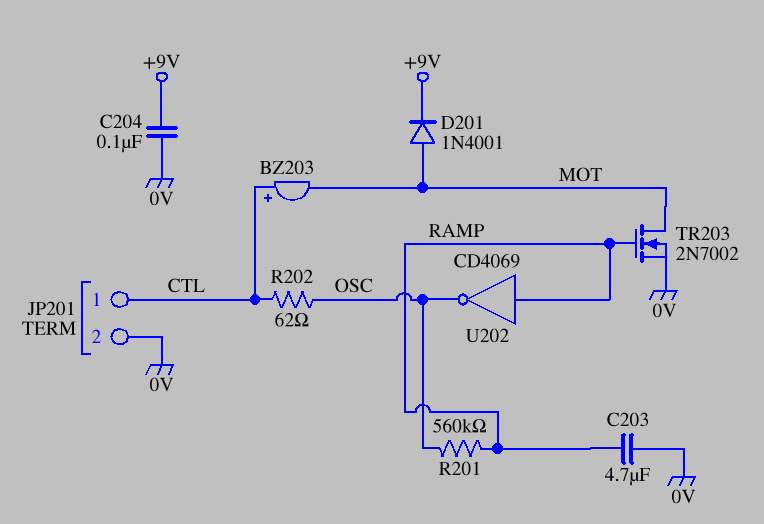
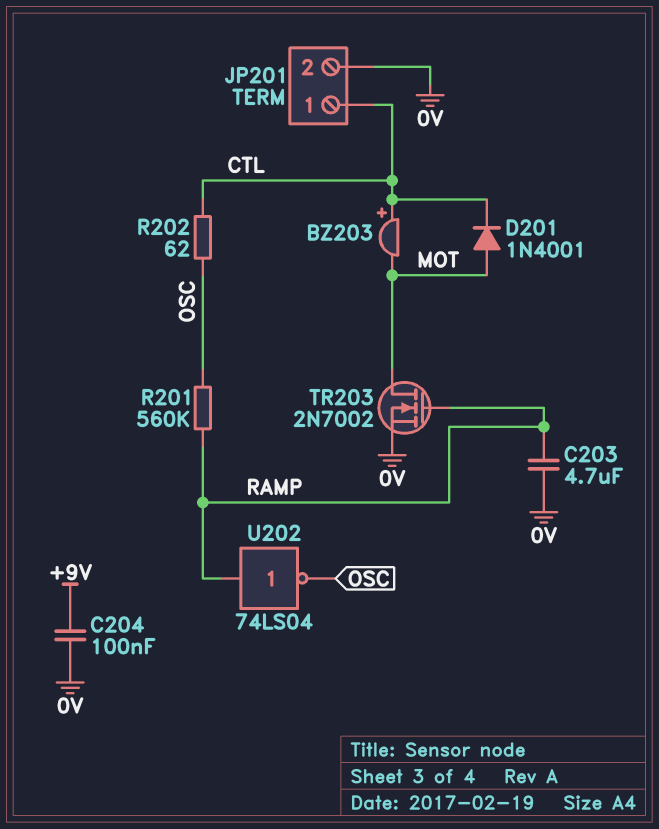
D201: diode 1N4001 (A MOT, K +9V) -> diode 1N4001 (A MOT, K CTL)
U202: NOT CD4069 (in RAMP, out OSC) -> NOT 74LS04 (in RAMP, out OSC)

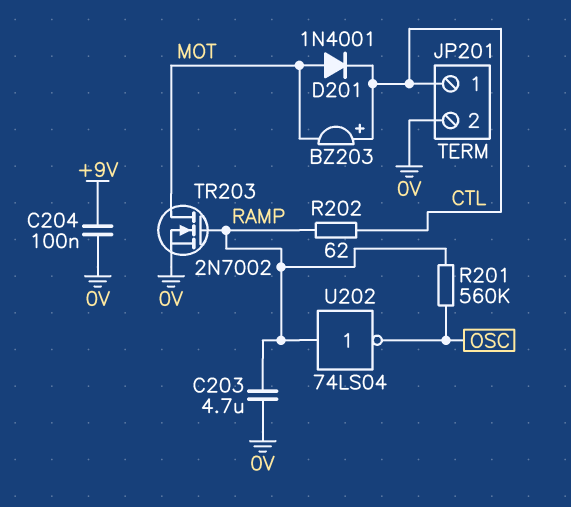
R202: 62 (CTL, OSC) -> 62 (CTL, RAMP)

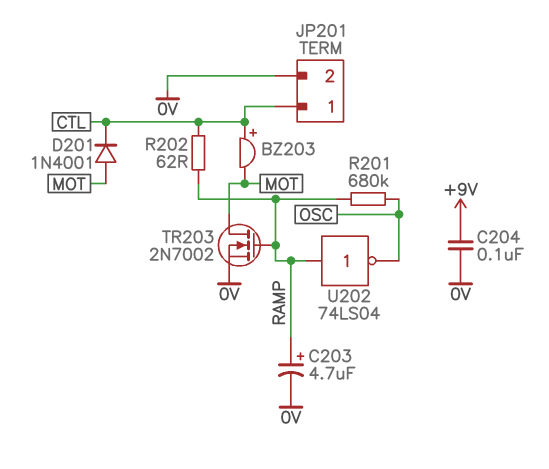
C203: 4.7uF (0V, RAMP) -> 4.7uF (plus RAMP, minus 0V)
R201: 560k (OSC, RAMP) -> 680k (OSC, RAMP)

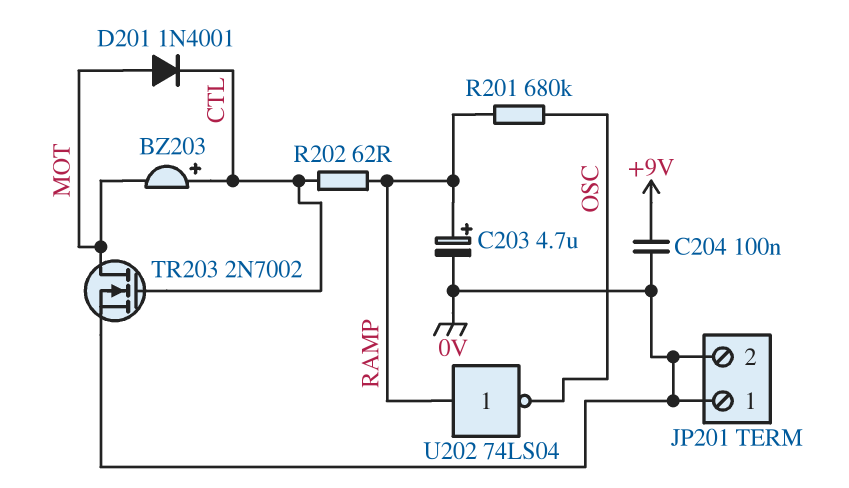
JP201 pin 1: CTL -> 0V
TR203: NMOS 2N7002 (G RAMP, D MOT, S 0V) -> NMOS 2N7002 (G CTL, D MOT, S 0V)

